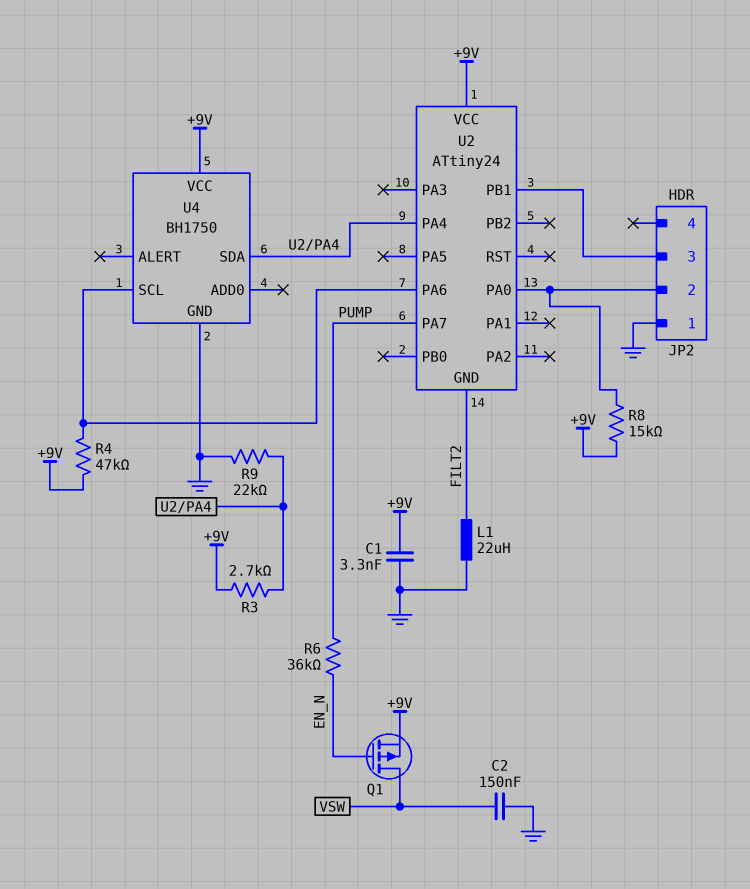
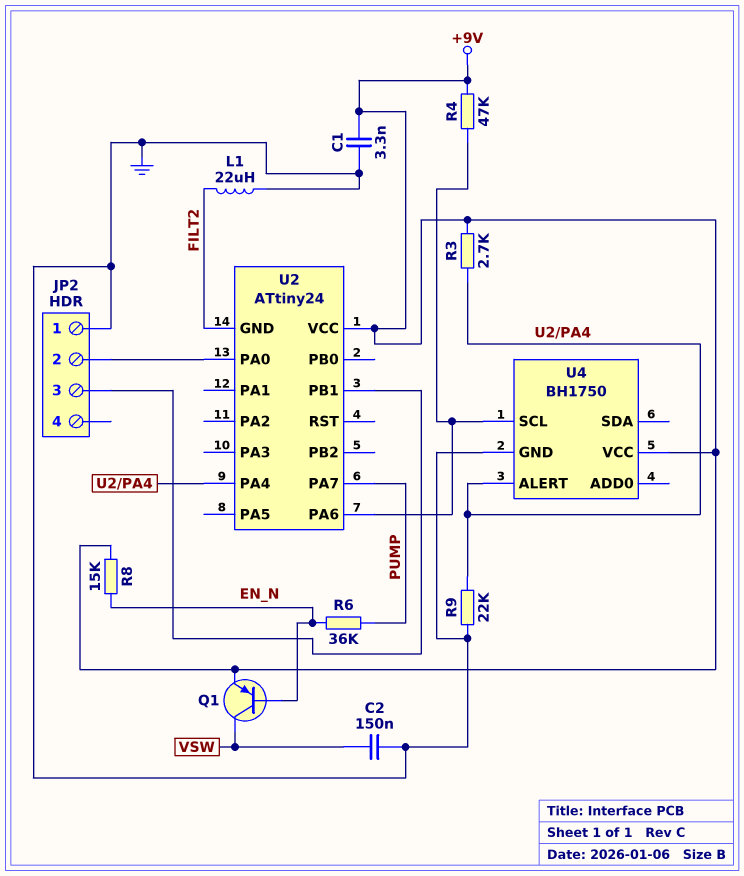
Q1: PMOS (G EN_N, D VSW, S +9V) -> PNP (B EN_N, C VSW, E +9V)
R8: 15k (+9V, JP2/2) -> 15k (+9V, EN_N)
U4 pin ALERT: none -> U2/PA4
U4 pin SDA: U2/PA4 -> none

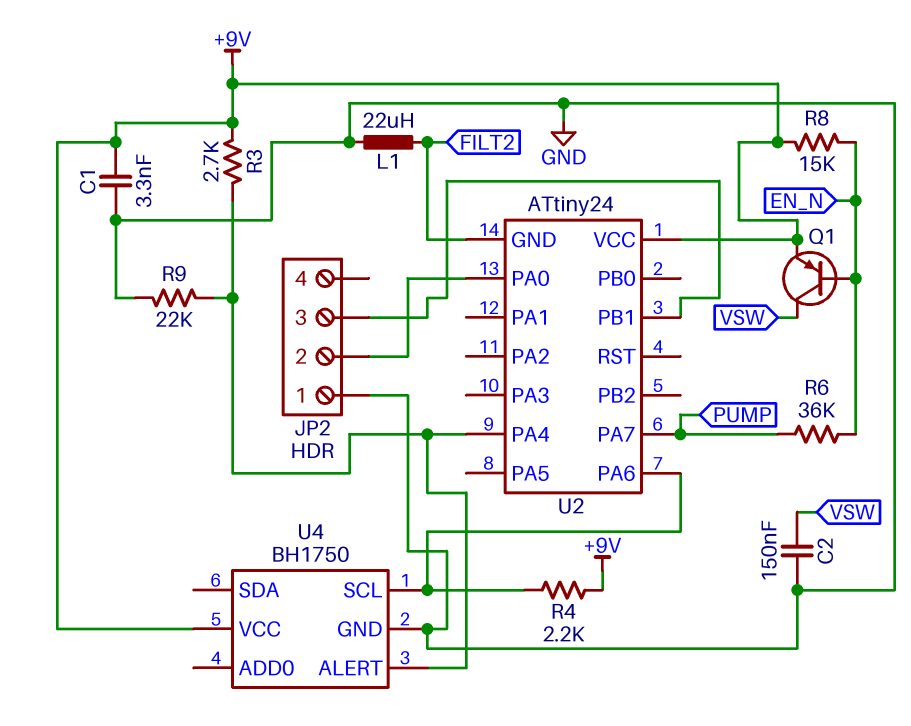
R4: 47k (+9V, U2/PA6) -> 2.2k (+9V, U2/PA6)

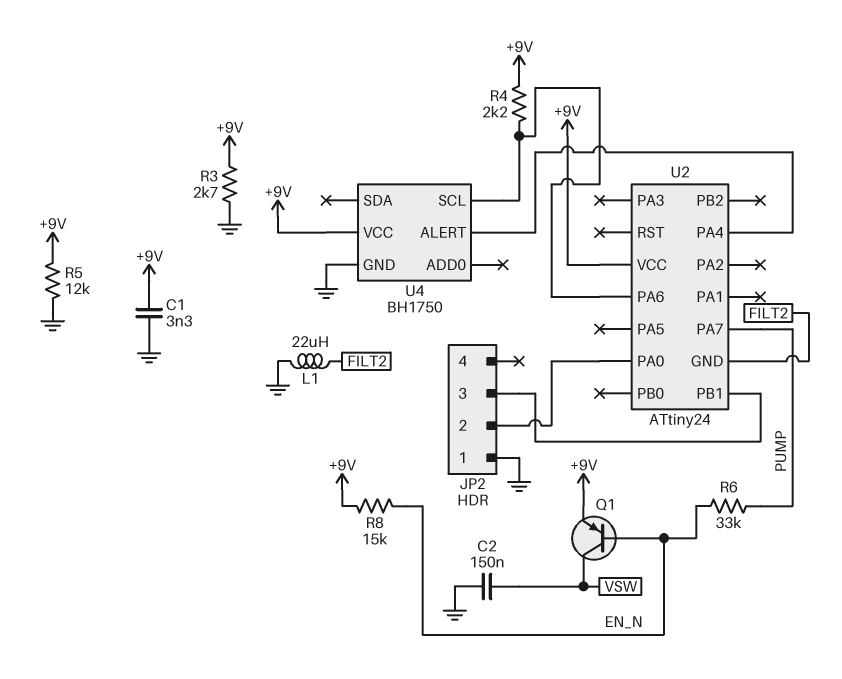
R3: 2.7k (+9V, U2/PA4) -> 2.7k (+9V, GND)
R5: none -> 12k (+9V, GND)
R6: 36k (EN_N, PUMP) -> 33k (EN_N, PUMP)
R9: 22k (GND, U2/PA4) -> none

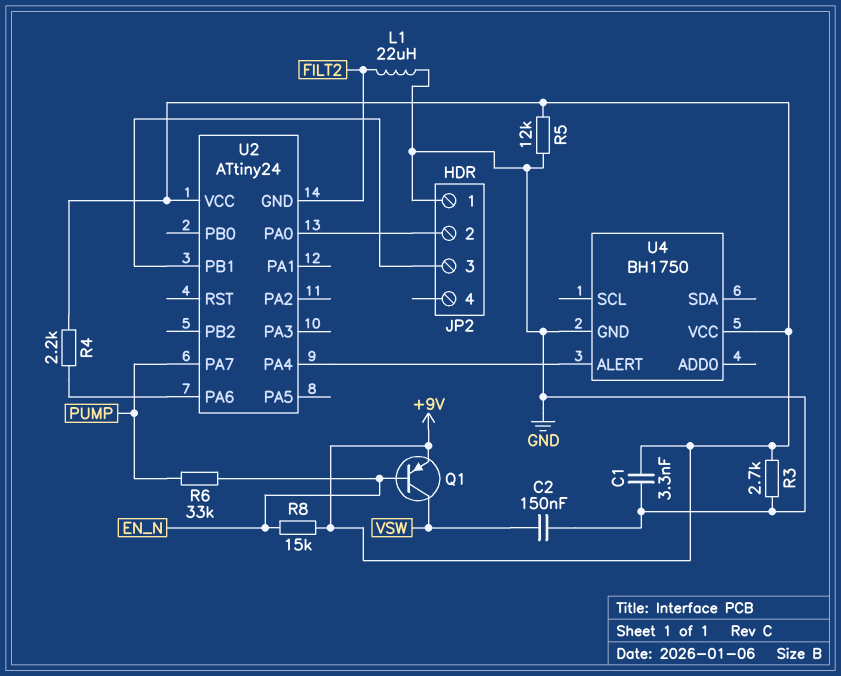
U4 pin SCL: U2/PA6 -> none

